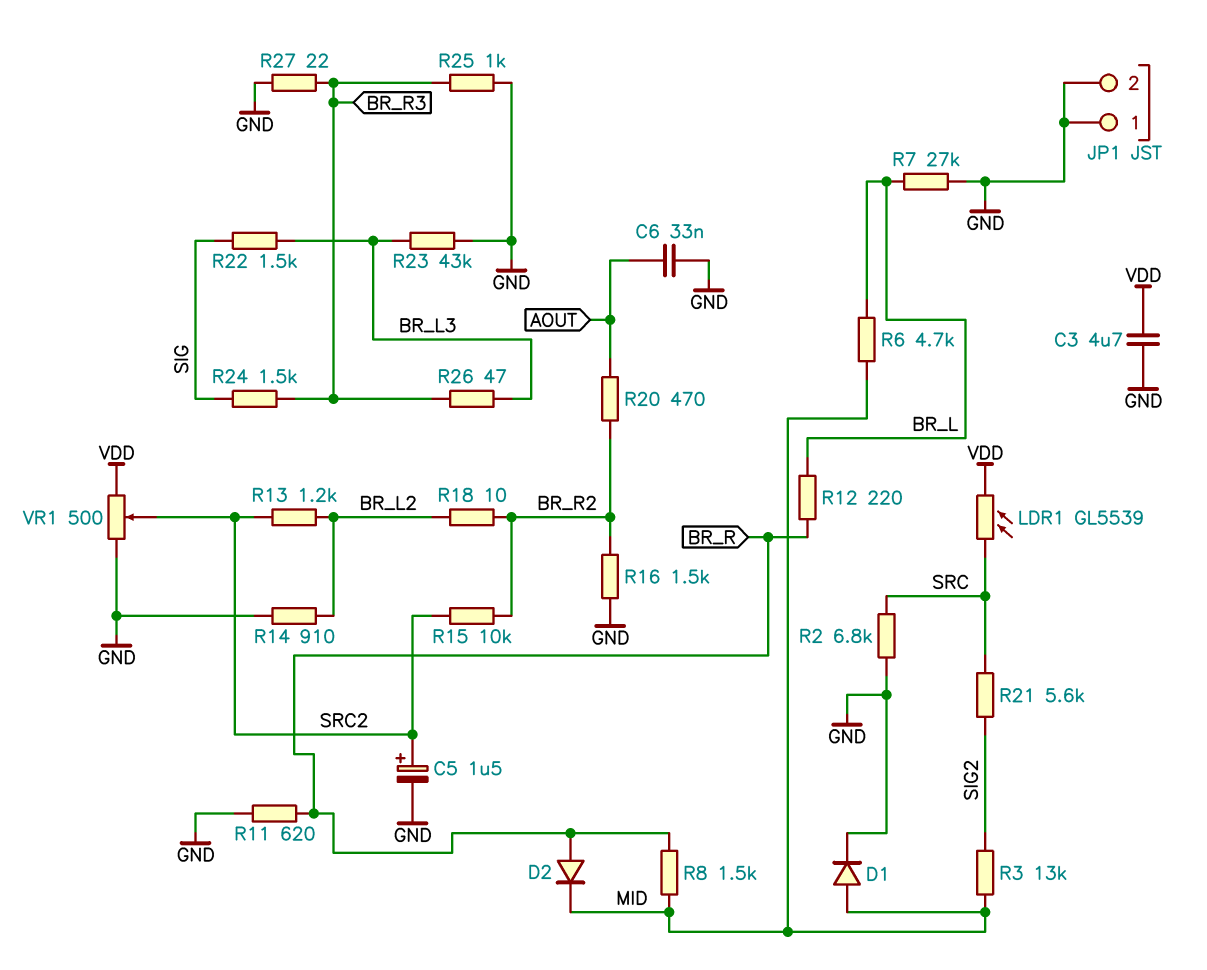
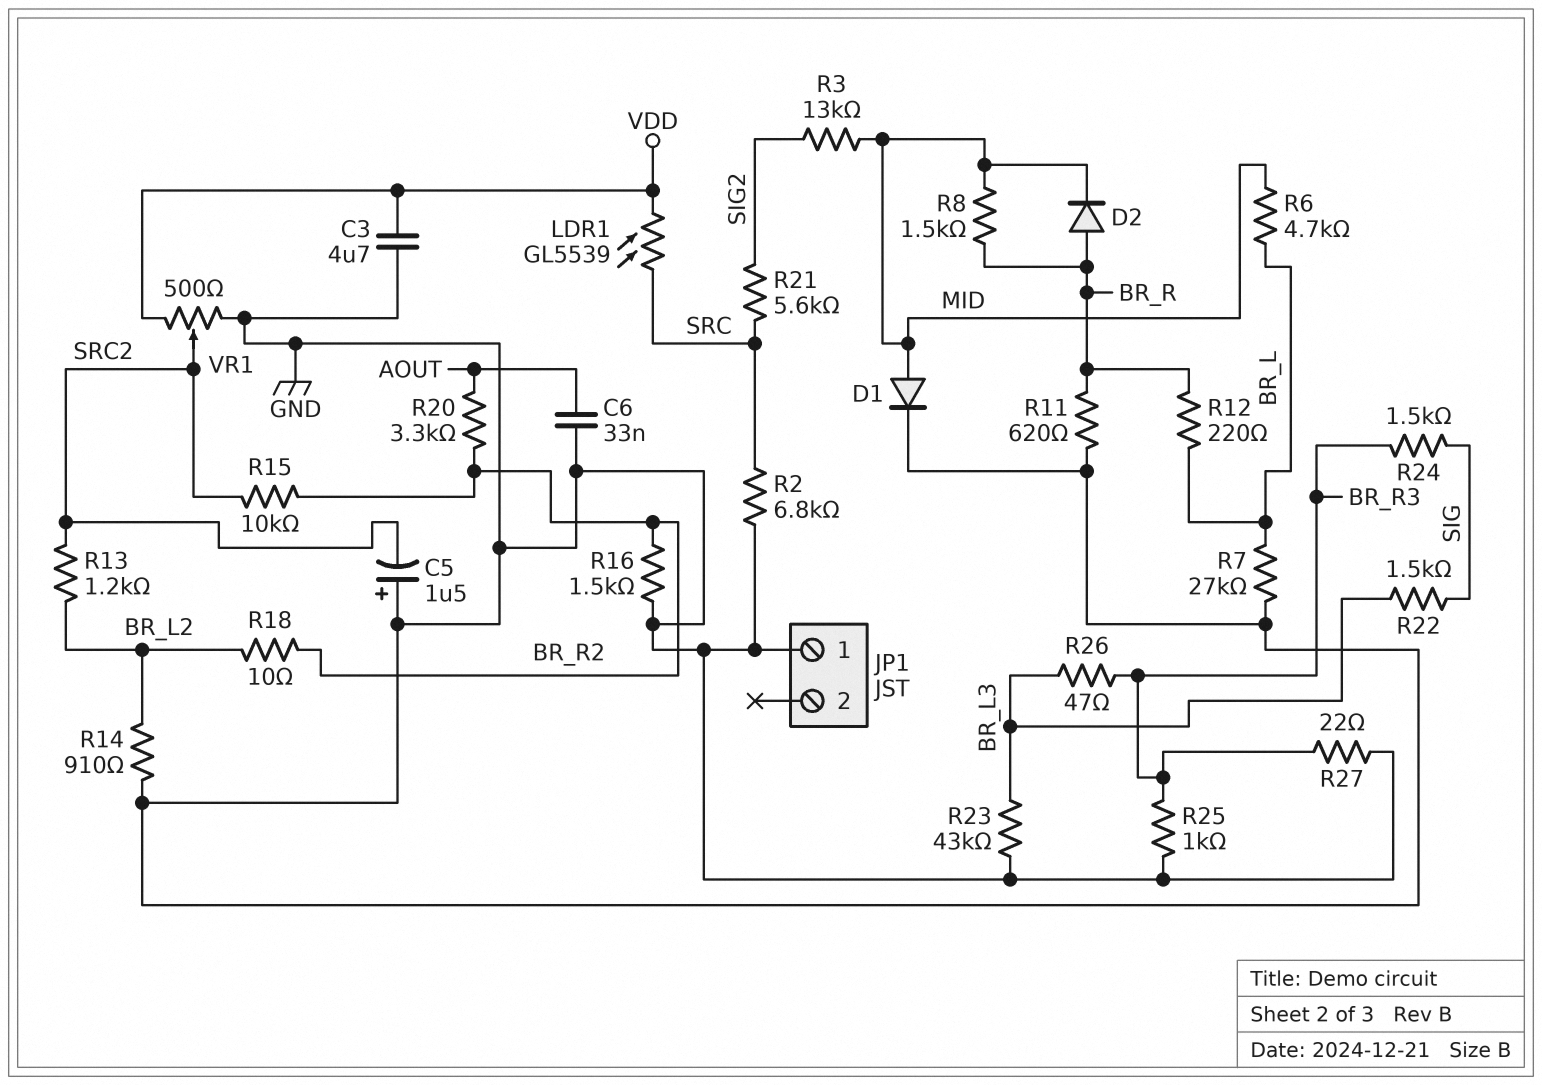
C5: 1.5uF (plus SRC2, minus GND) -> 1.5uF (plus GND, minus SRC2)
JP1 pin 2: GND -> none
R20: 470 (AOUT, BR_R2) -> 3.3k (AOUT, BR_R2)

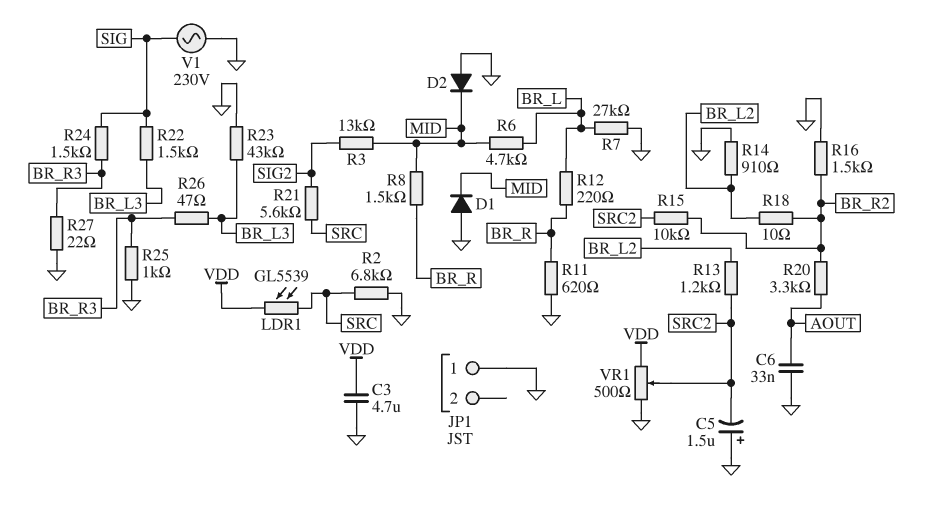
D1: diode (A MID, K GND) -> diode (A GND, K MID)
D2: diode (A BR_R, K MID) -> diode (A GND, K MID)
V1: none -> AC 230V (GND, SIG)

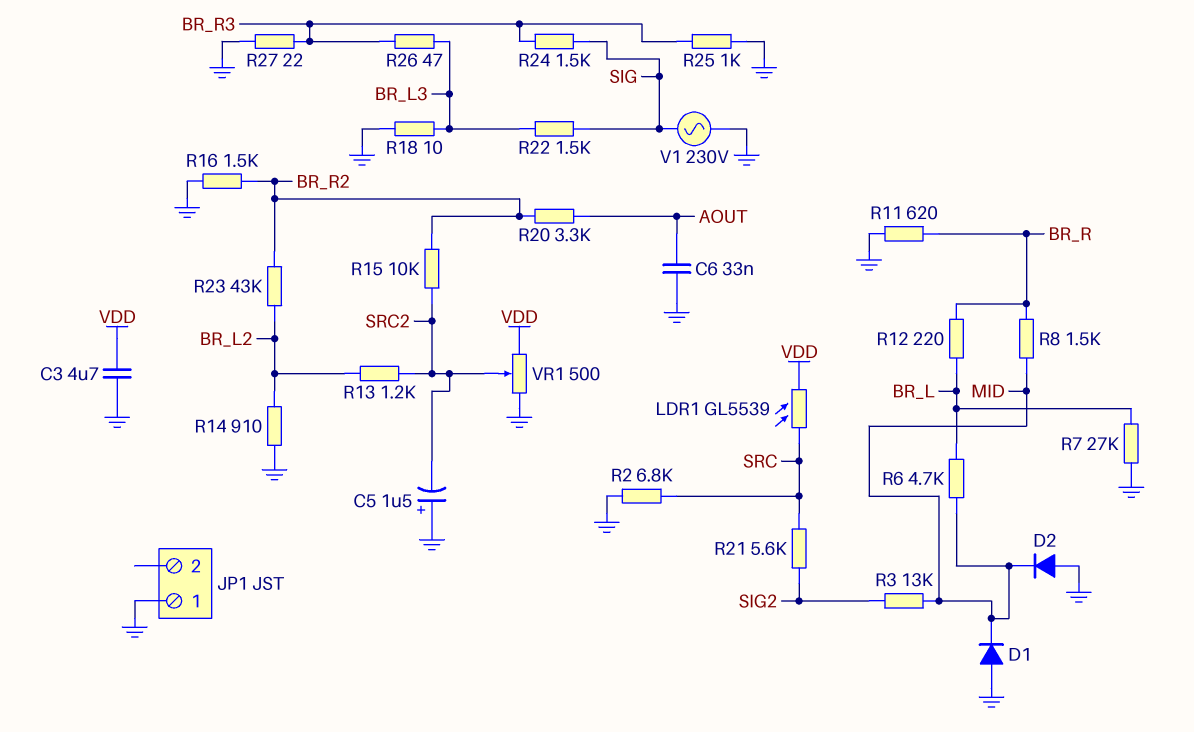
R18: 10 (BR_L2, BR_R2) -> 10 (BR_L3, GND)
R23: 43k (BR_L3, GND) -> 43k (BR_L2, BR_R2)

